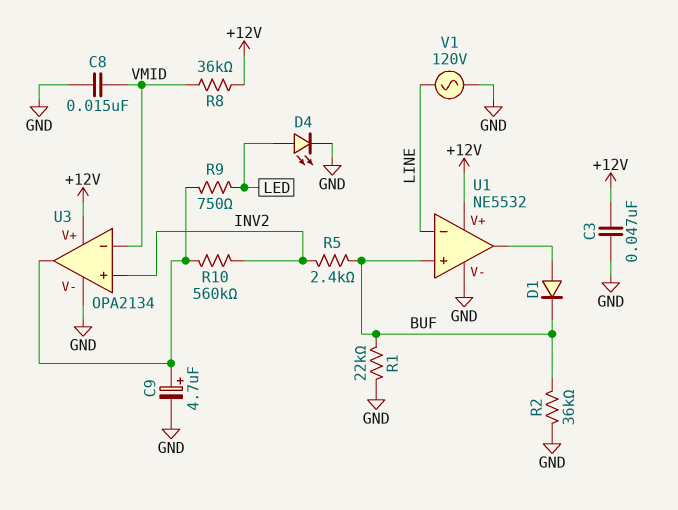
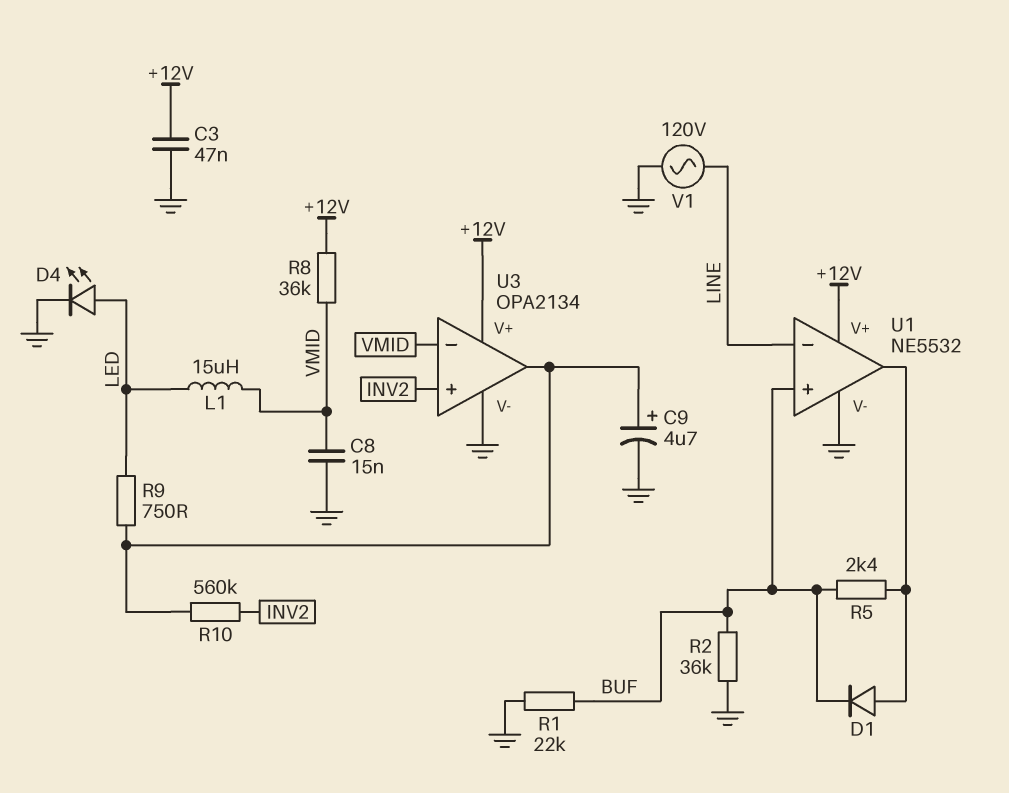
L1: none -> 15uH (LED, VMID)
R5: 2.4k (BUF, INV2) -> 2.4k (BUF, U1/out)

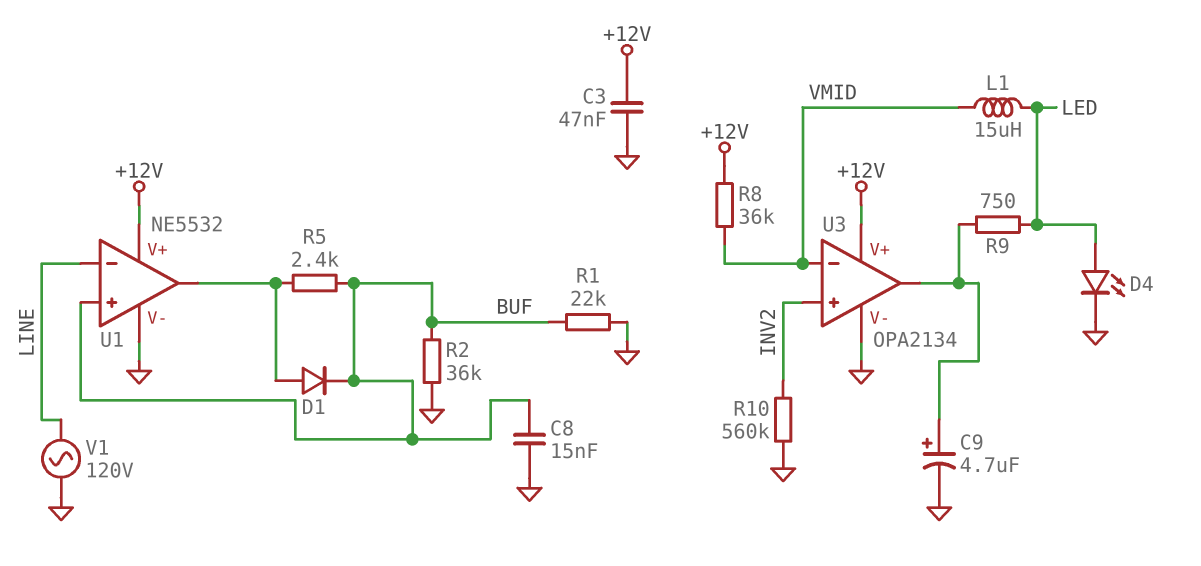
C8: 15nF (GND, VMID) -> 15nF (BUF, GND)
R10: 560k (INV2, U3/out) -> 560k (GND, INV2)

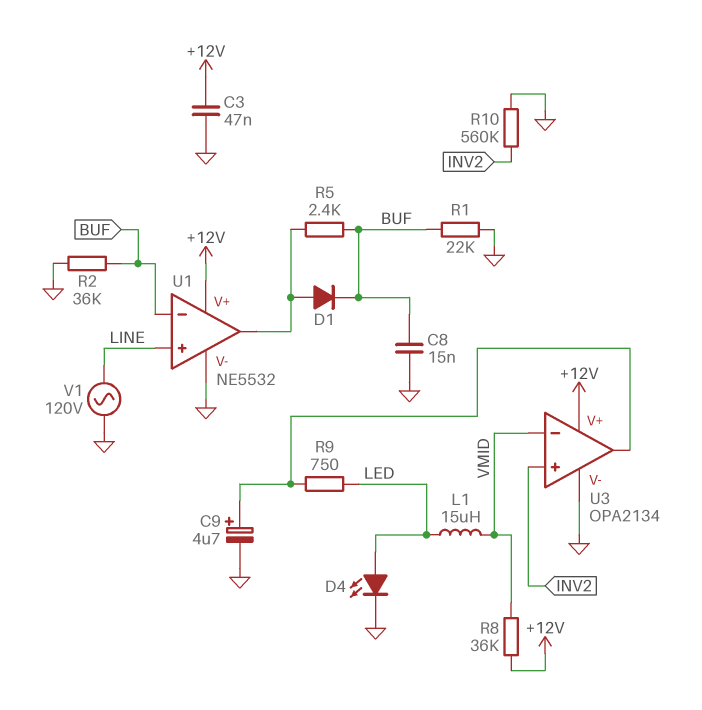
U1 pin in+: BUF -> LINE
U1 pin in-: LINE -> BUF

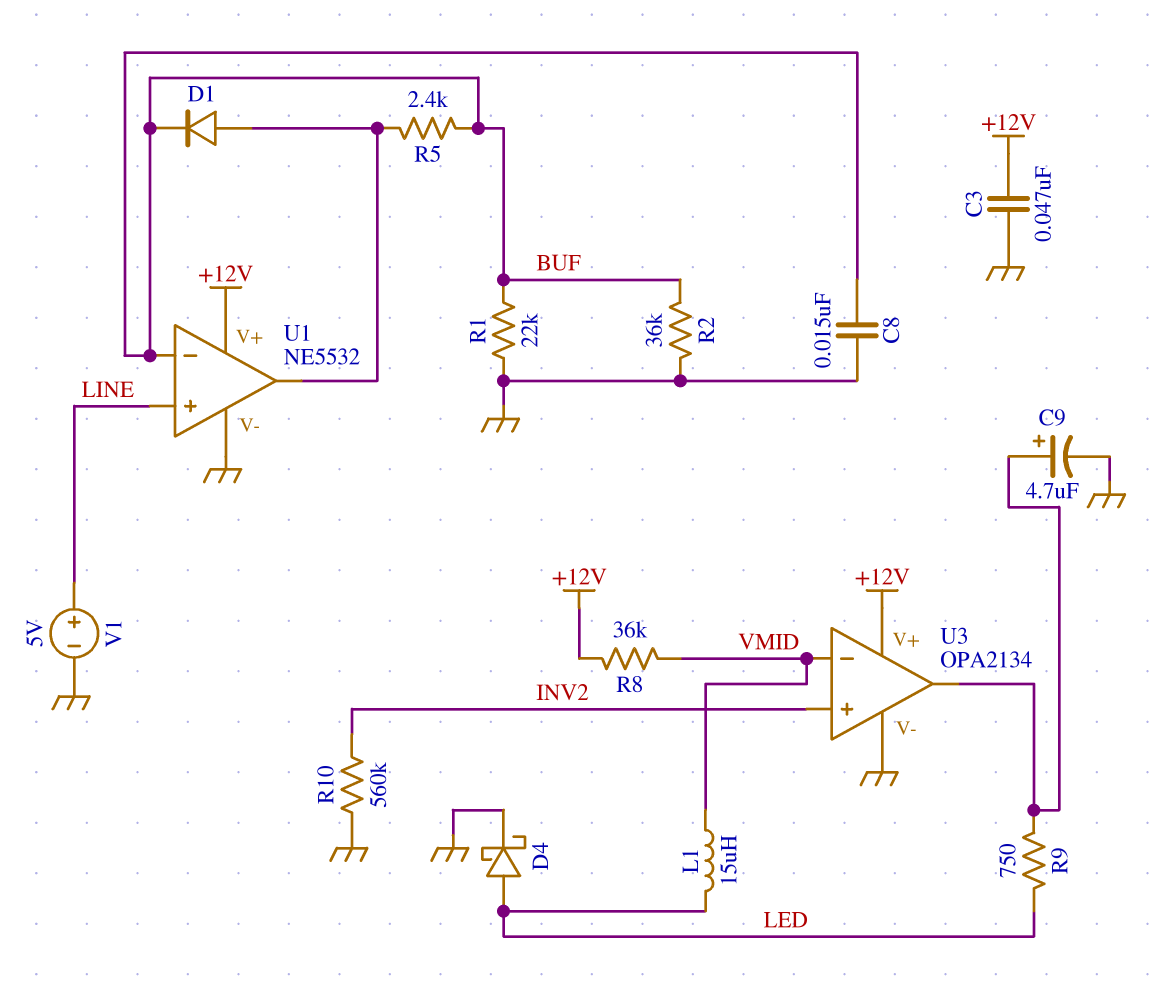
D4: LED (A LED, K GND) -> schottky (A LED, K GND)
V1: AC 120V (GND, LINE) -> 5V (plus LINE, minus GND)

